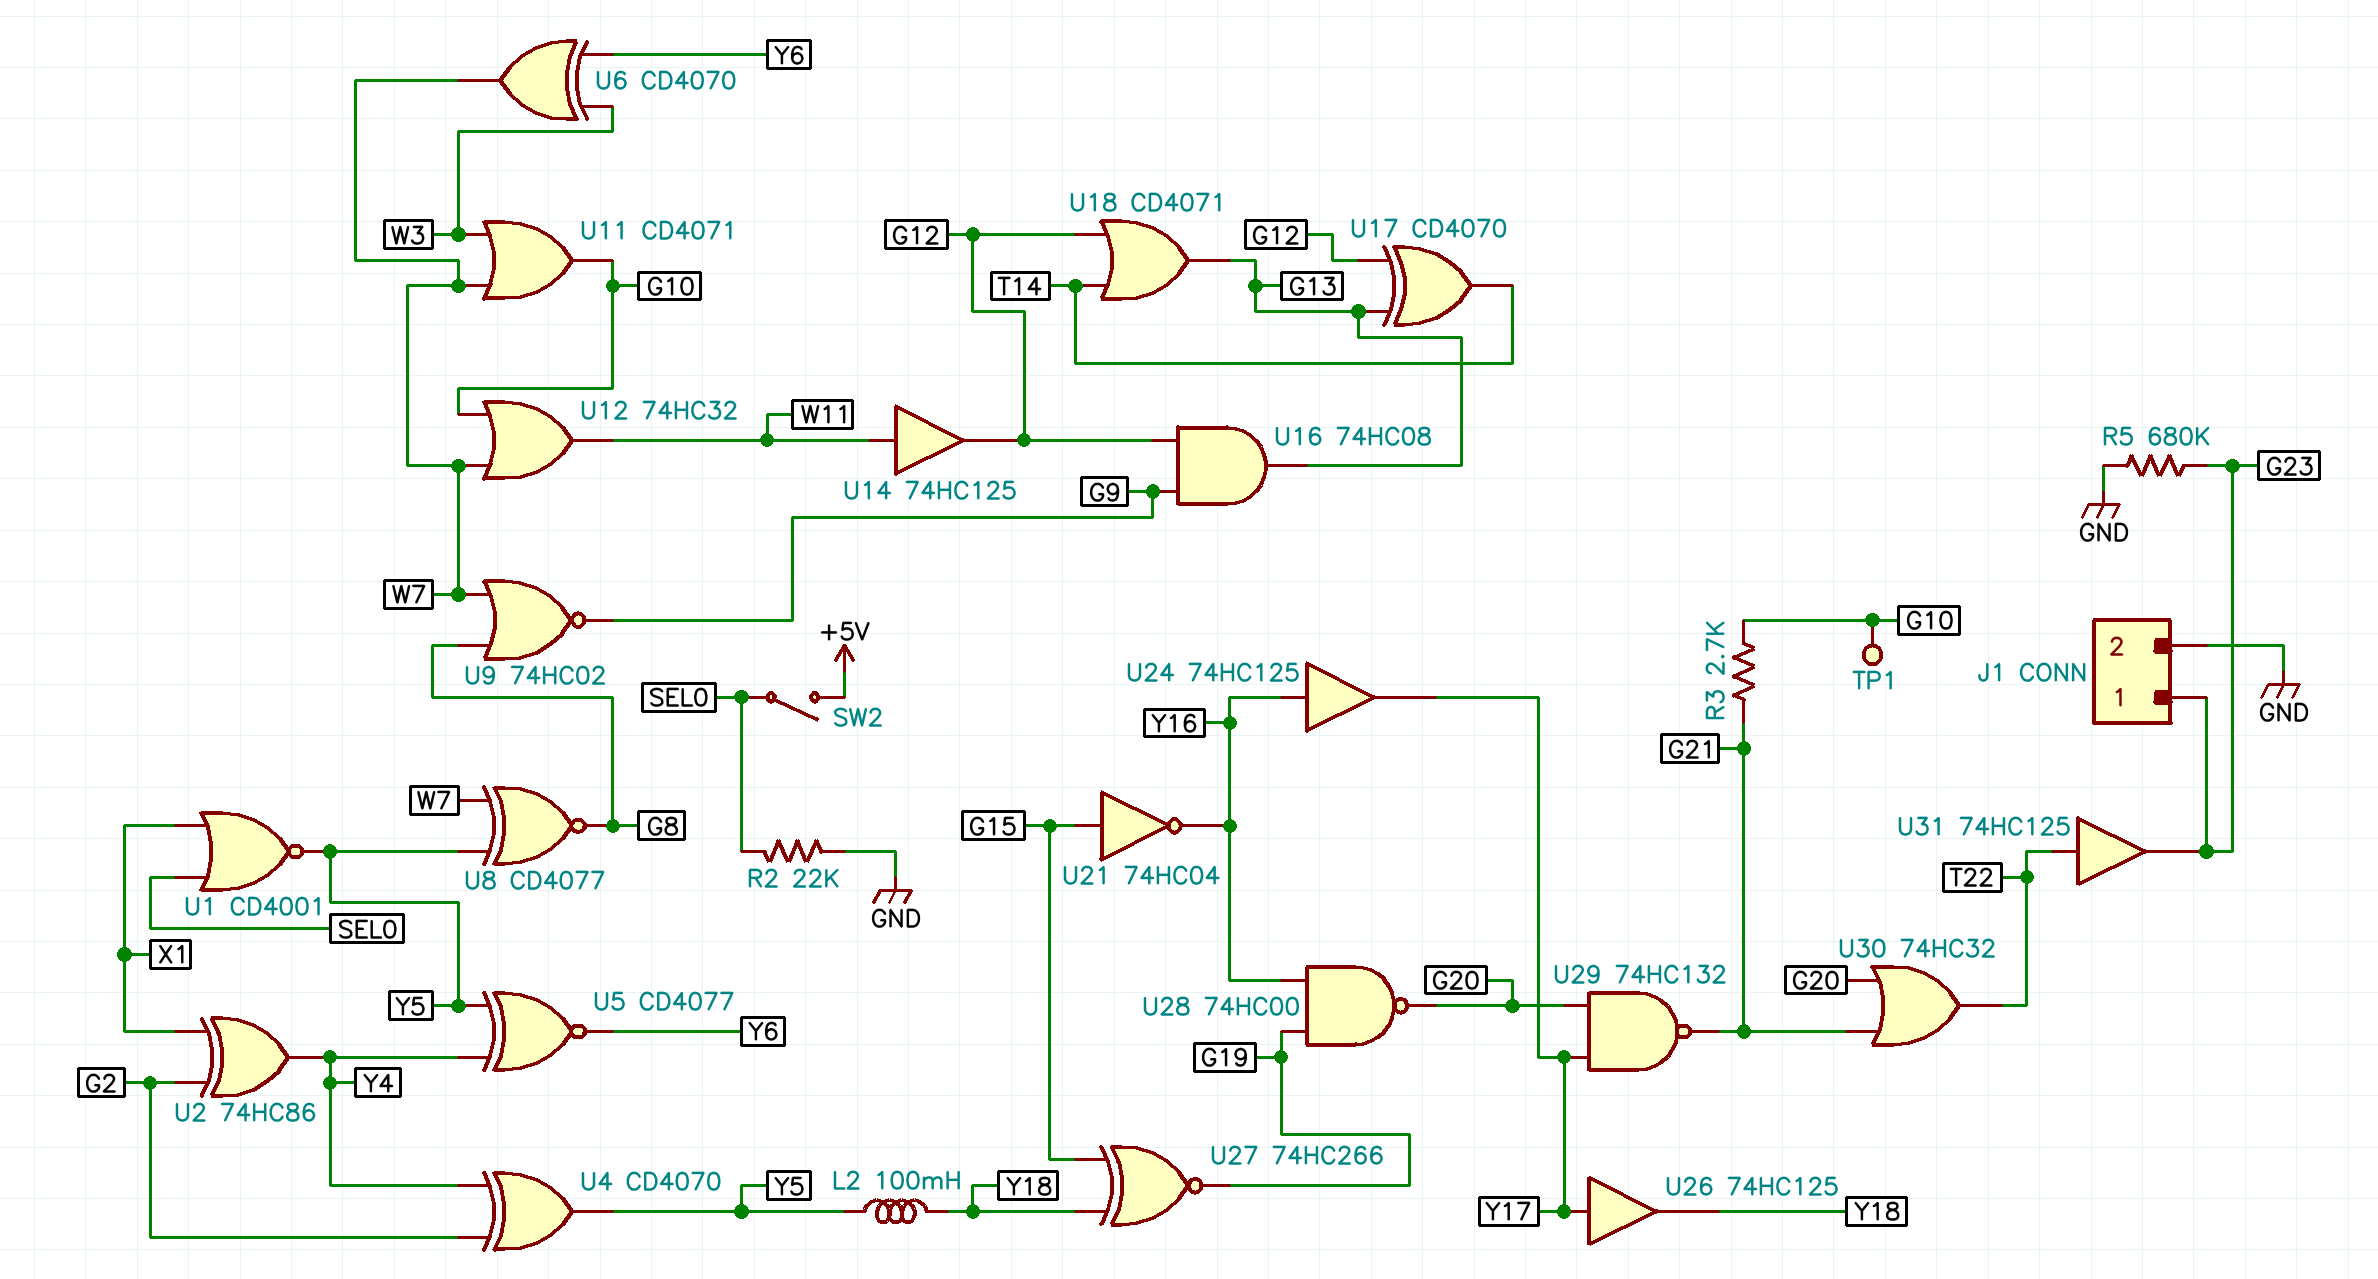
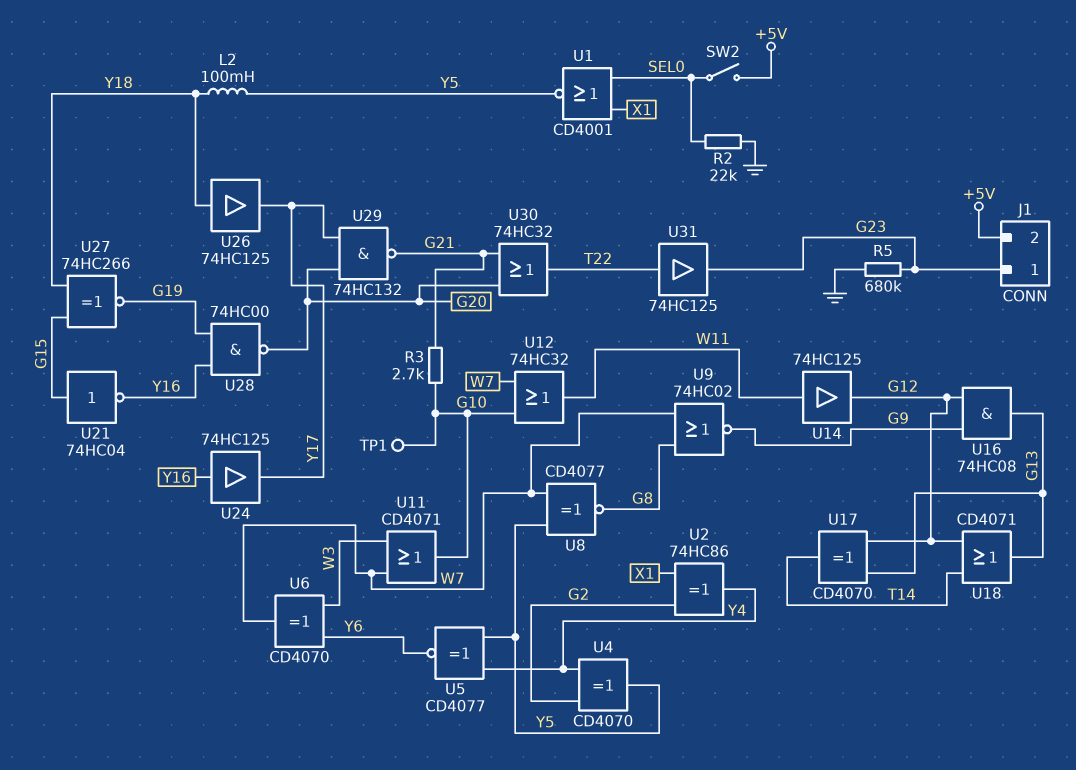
J1 pin 2: GND -> +5V
U26: buffer 74HC125 (in Y17, out Y18) -> buffer 74HC125 (in Y18, out Y17)

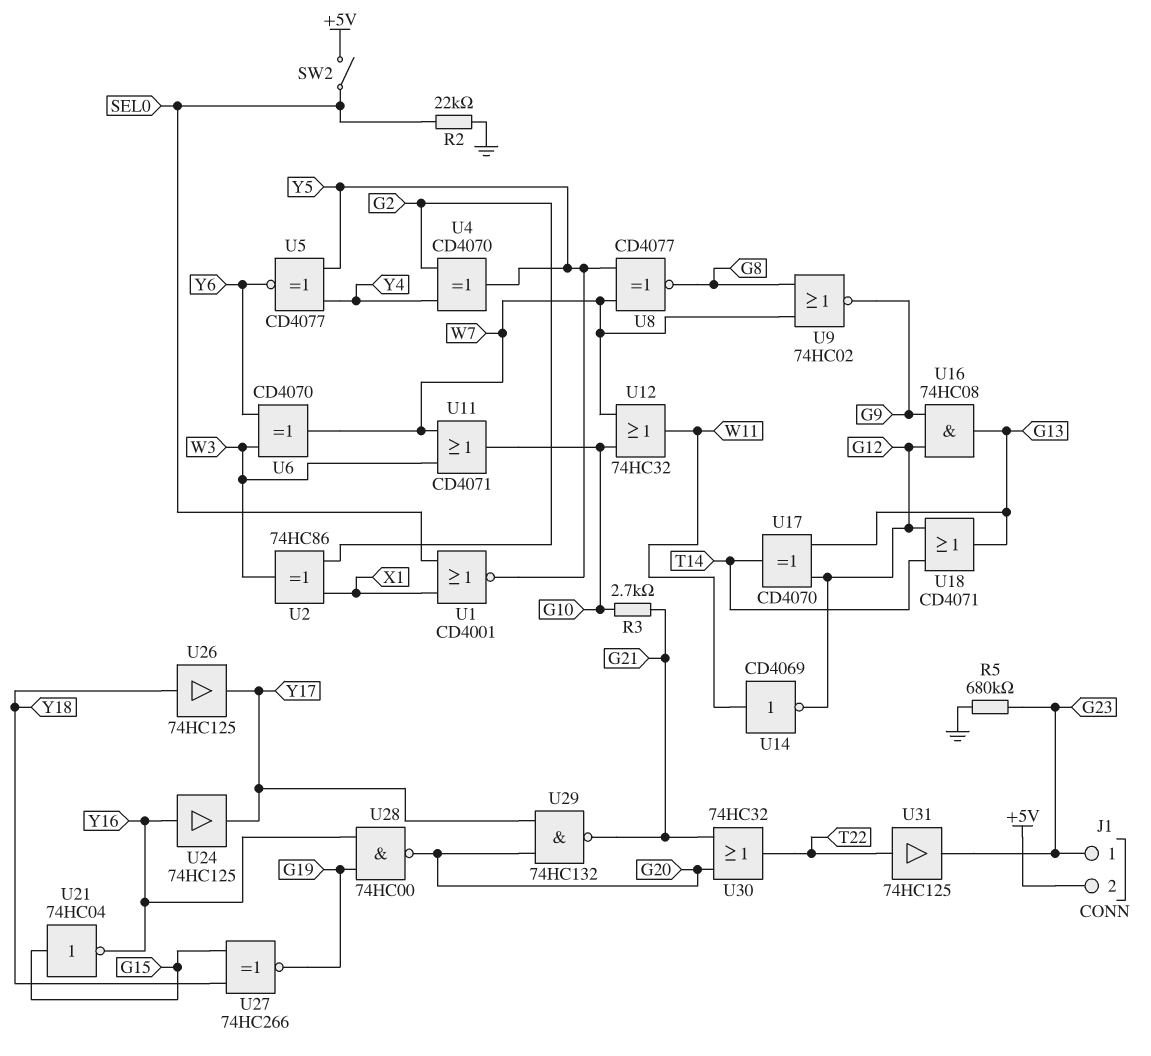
L2: 100mH (Y5, Y18) -> none
TP1: test point (G10) -> none
U2: XOR 74HC86 (in G2, in X1, out Y4) -> XOR 74HC86 (in G2, in X1, out W3)
U14: buffer 74HC125 (in W11, out G12) -> NOT CD4069 (in W11, out G12)

